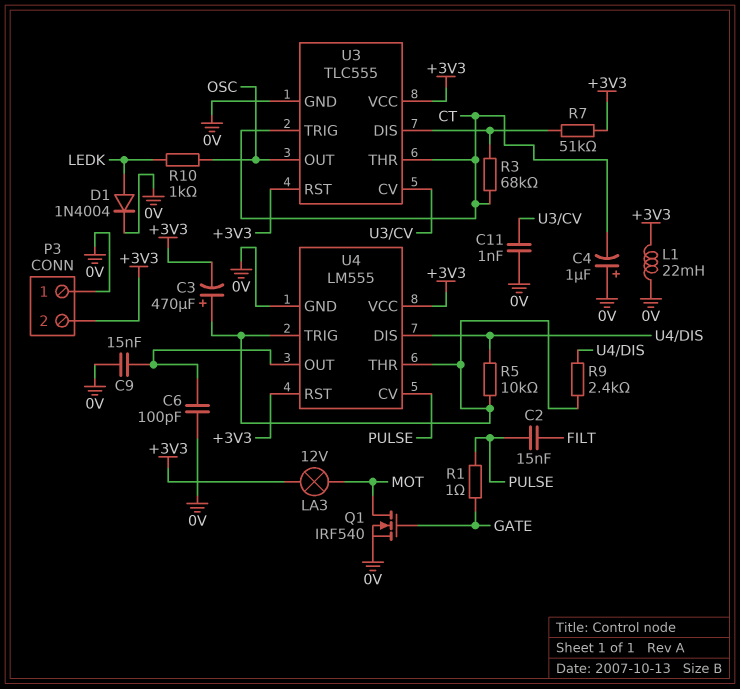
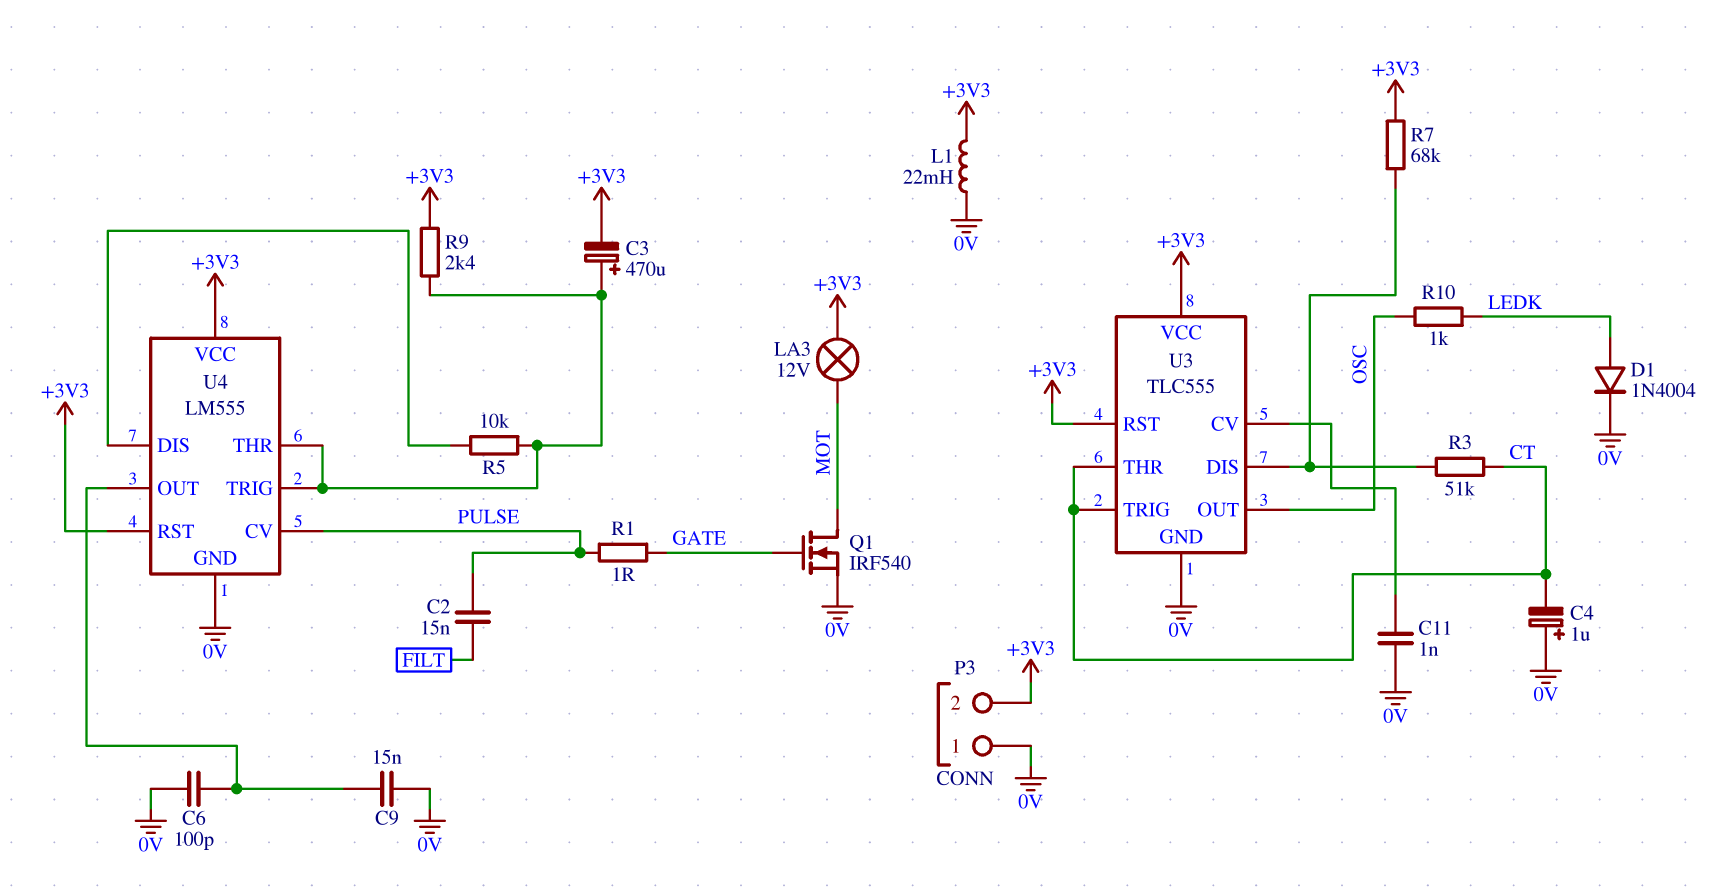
R3: 68k (CT, U3/DIS) -> 51k (CT, U3/DIS)
R7: 51k (+3V3, U3/DIS) -> 68k (+3V3, U3/DIS)
R9: 2.4k (U4/DIS, U4/THR) -> 2.4k (+3V3, U4/THR)

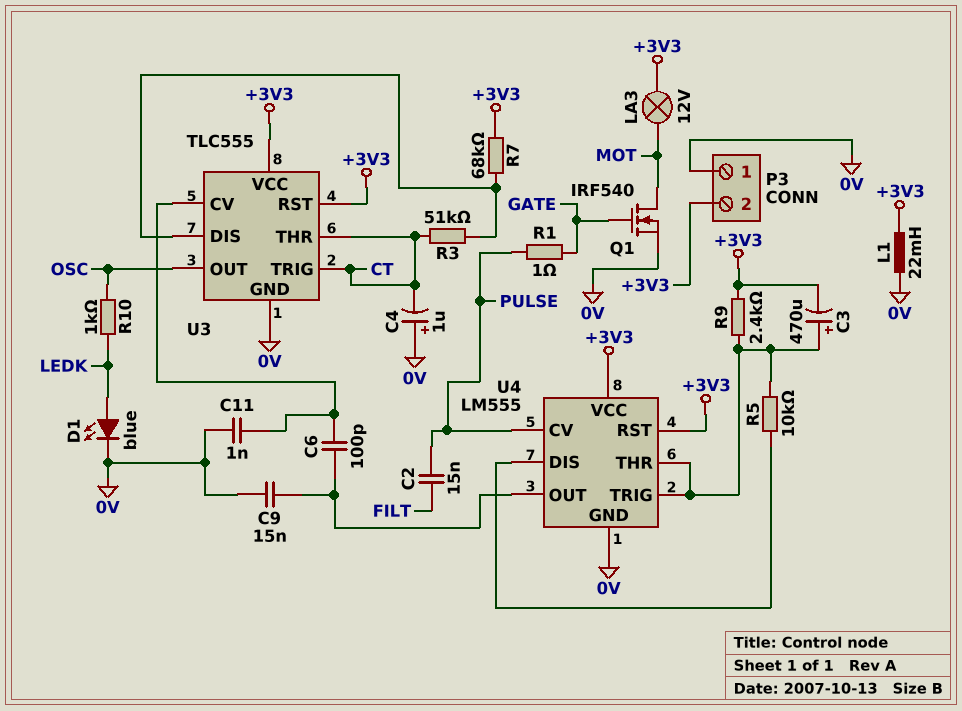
C6: 100pF (0V, U4/OUT) -> 100pF (U3/CV, U4/OUT)
D1: diode 1N4004 (A LEDK, K 0V) -> LED blue (A LEDK, K 0V)

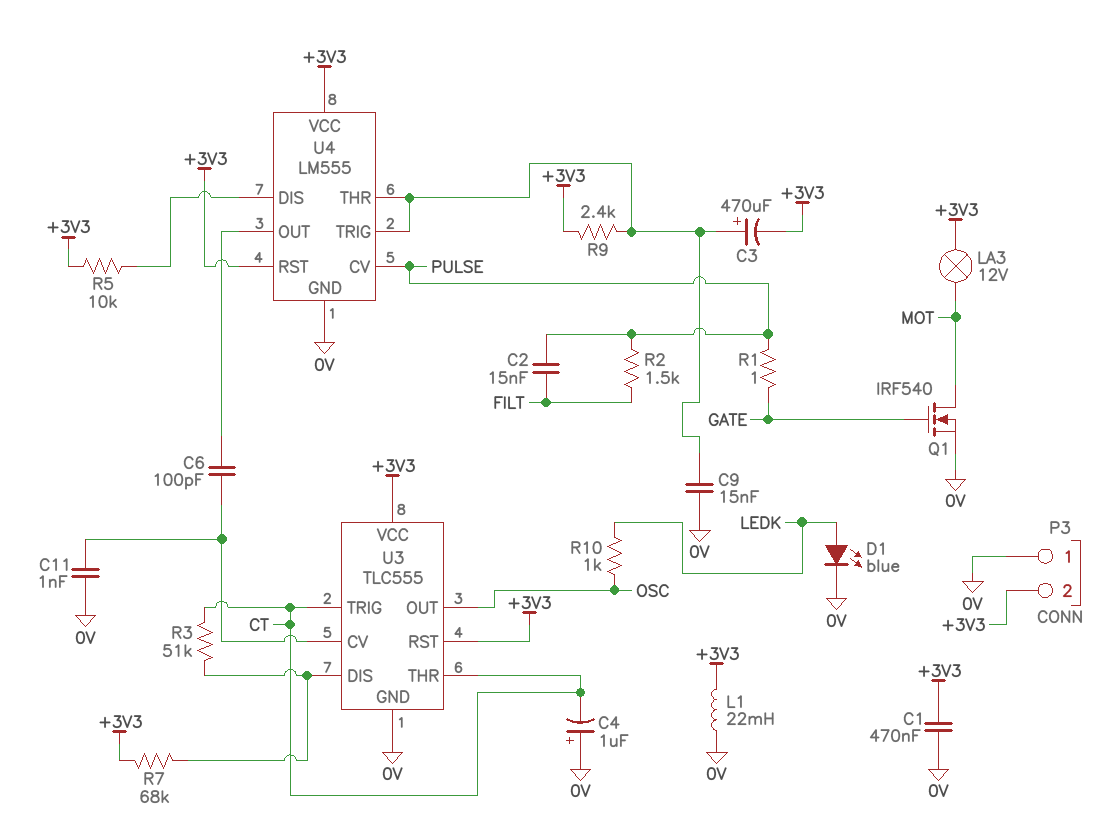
C1: none -> 470nF (+3V3, 0V)
C9: 15nF (0V, U4/OUT) -> 15nF (0V, U4/THR)
R2: none -> 1.5k (FILT, PULSE)
R5: 10k (U4/DIS, U4/THR) -> 10k (+3V3, U4/DIS)

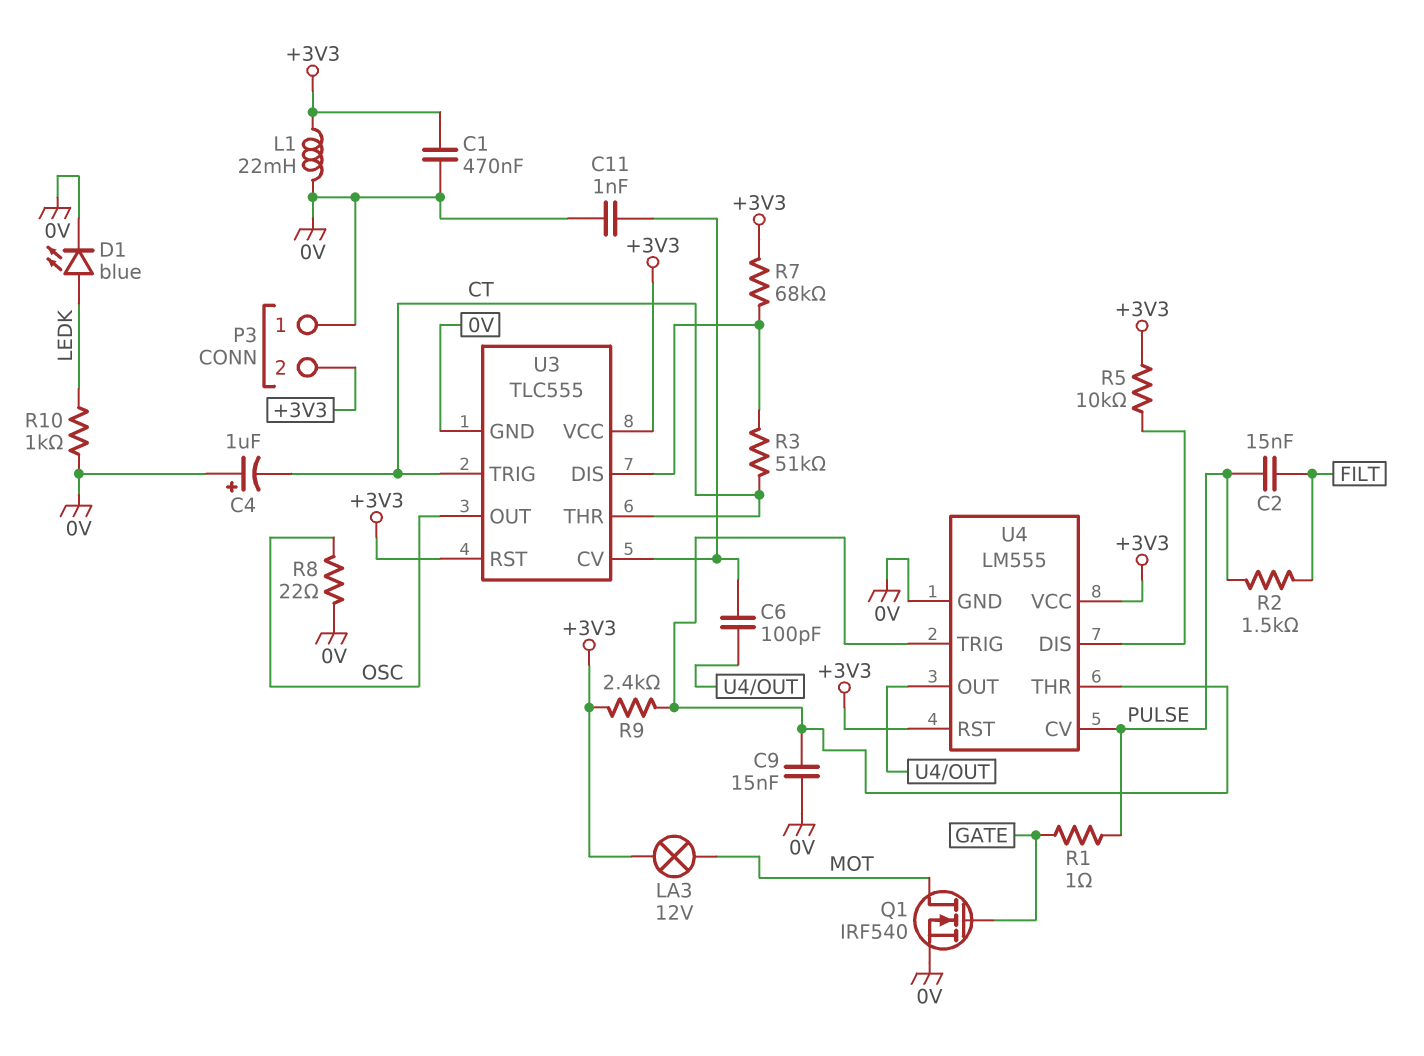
C3: 470uF (plus U4/THR, minus +3V3) -> none
R8: none -> 22 (0V, OSC)
R10: 1k (LEDK, OSC) -> 1k (0V, LEDK)

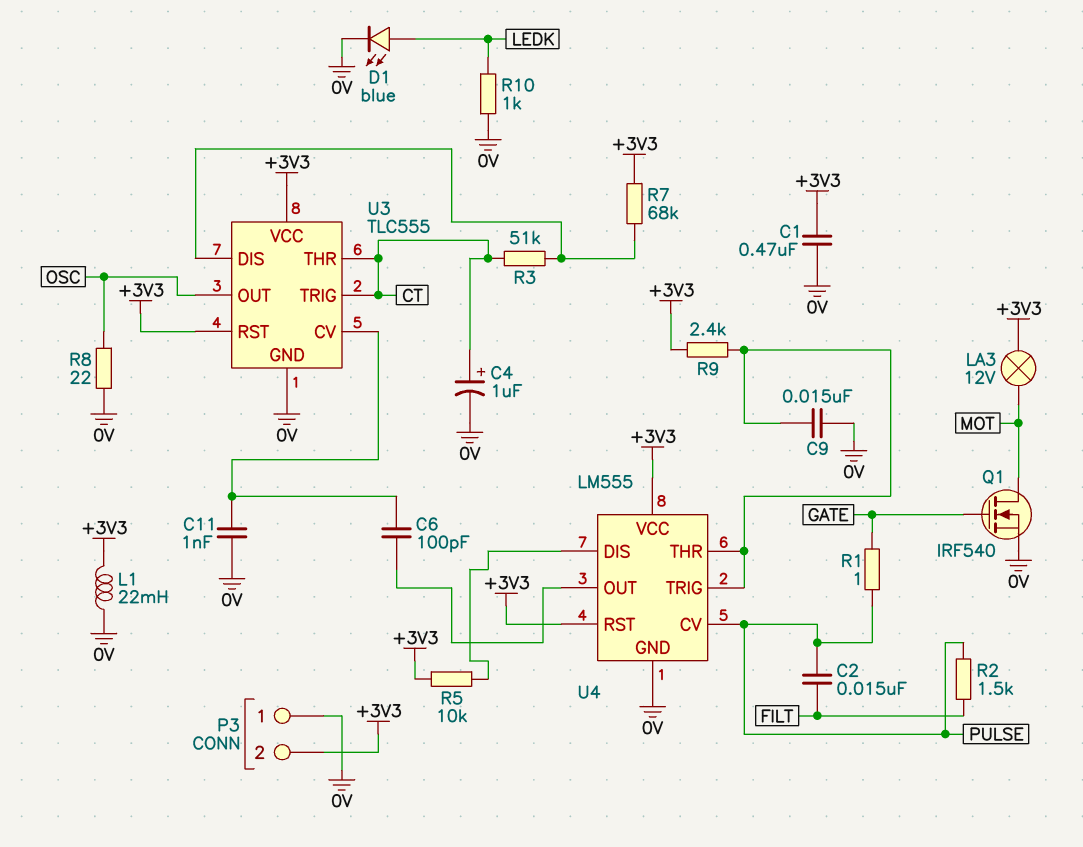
C4: 1uF (plus 0V, minus CT) -> 1uF (plus CT, minus 0V)

